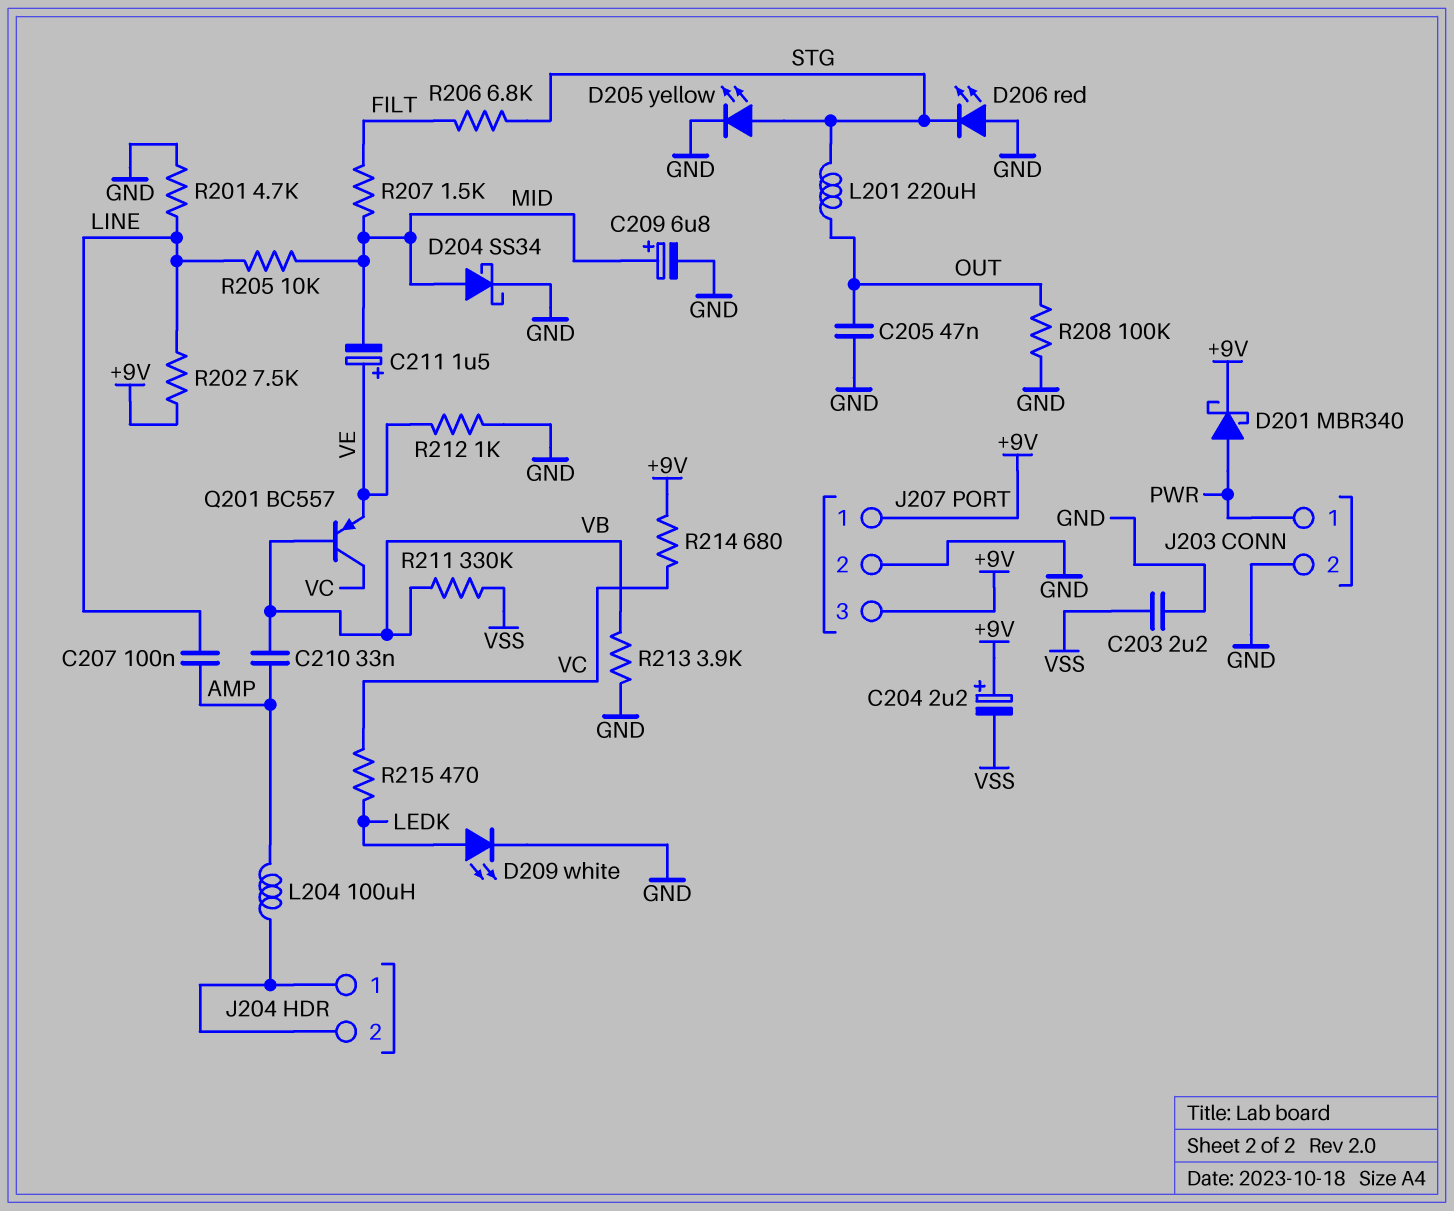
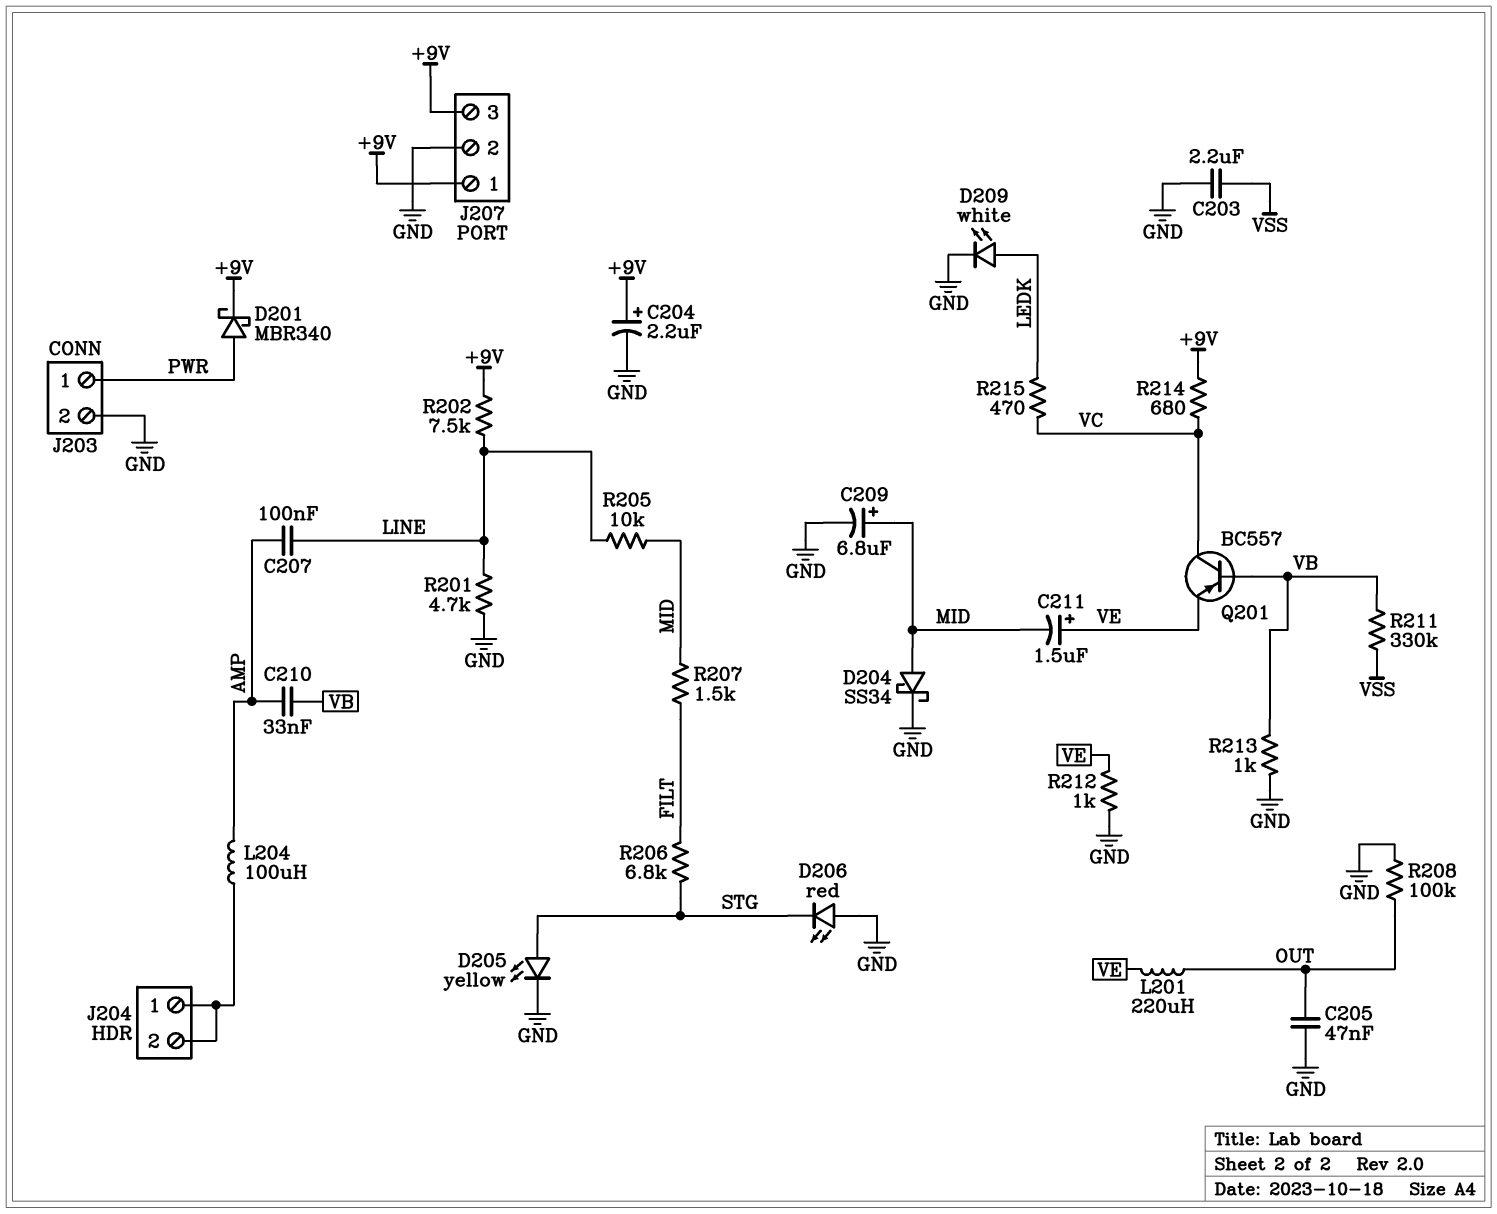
C204: 2.2uF (plus +9V, minus VSS) -> 2.2uF (plus +9V, minus GND)
L201: 220uH (OUT, STG) -> 220uH (OUT, VE)
R213: 3.9k (GND, VB) -> 1k (GND, VB)

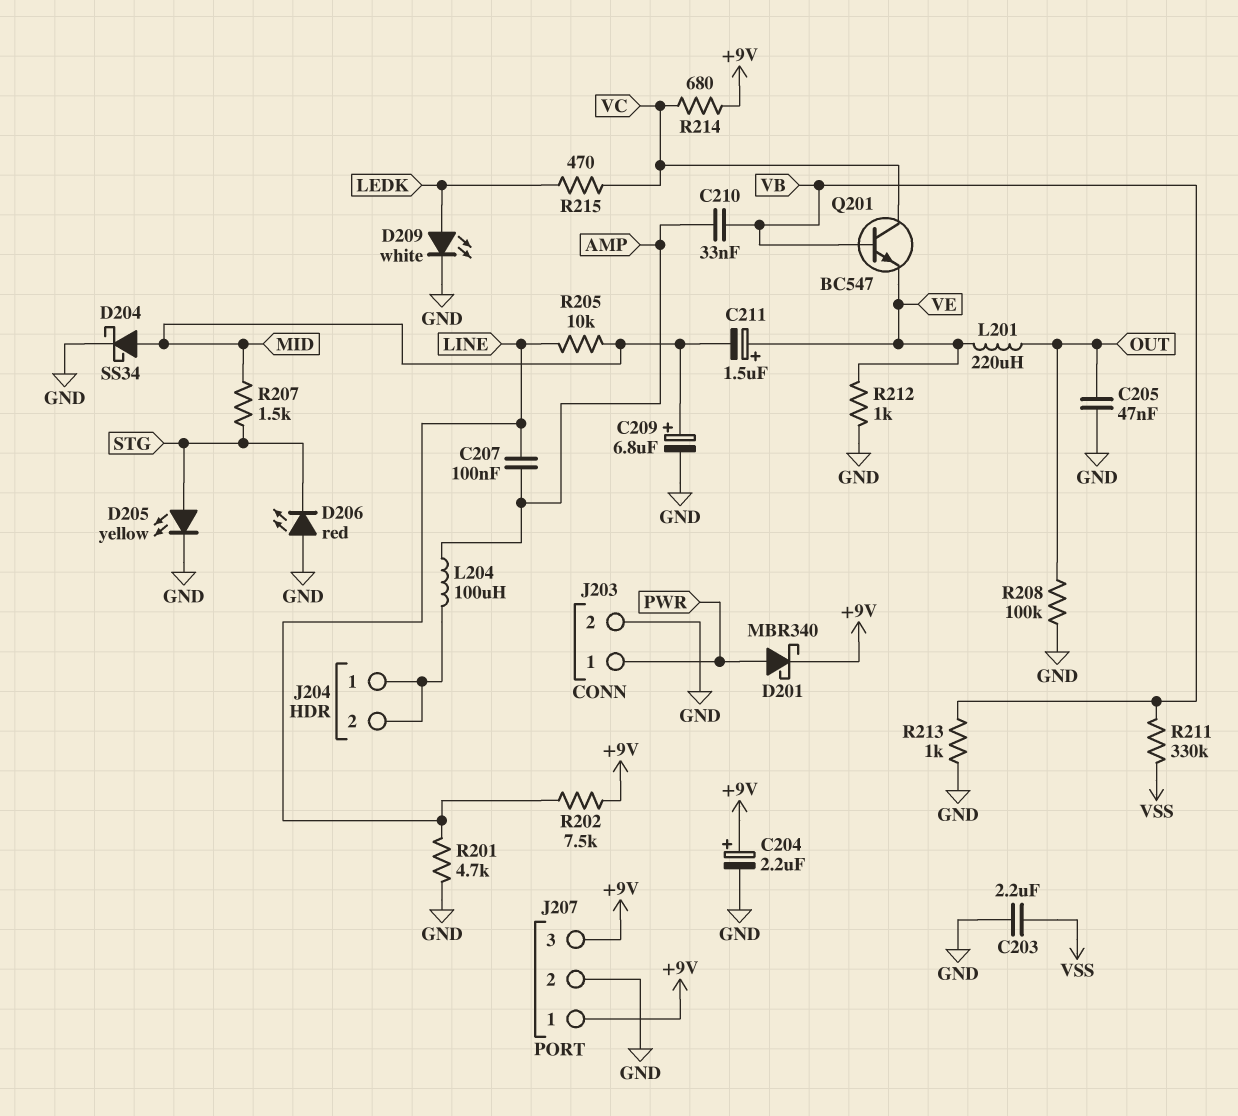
Q201: PNP BC557 (B VB, C VC, E VE) -> NPN BC547 (B VB, C VC, E VE)
R206: 6.8k (FILT, STG) -> none
R207: 1.5k (FILT, MID) -> 1.5k (MID, STG)

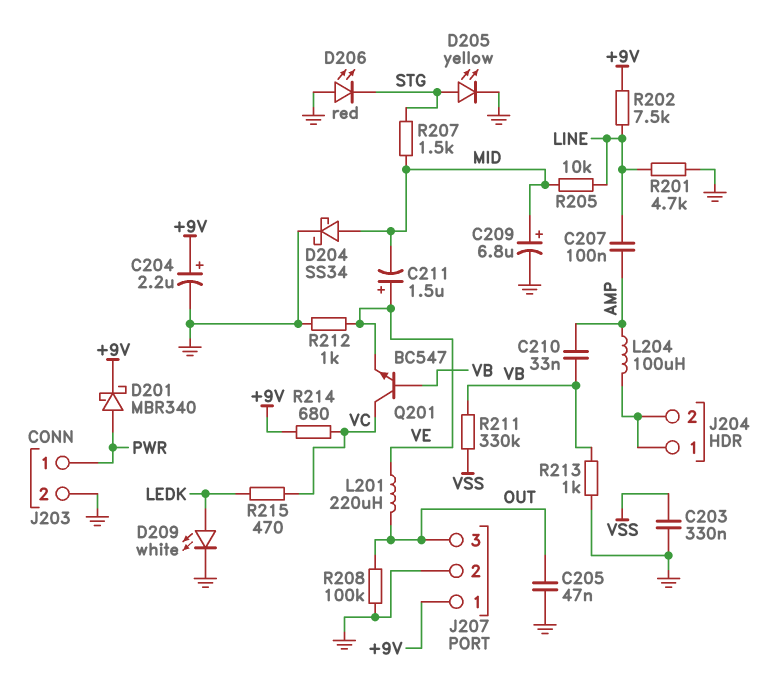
C203: 2.2uF (GND, VSS) -> 330nF (GND, VSS)
J207 pin 3: +9V -> OUT

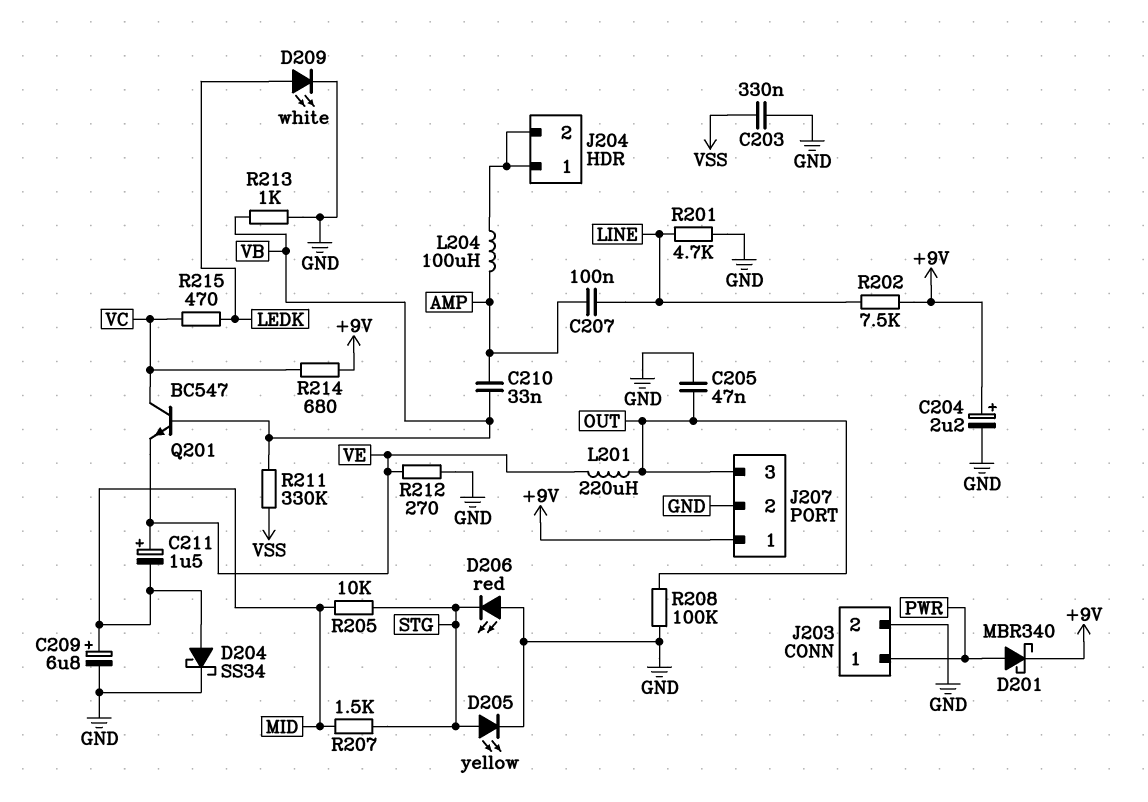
R205: 10k (LINE, MID) -> 10k (MID, STG)
R212: 1k (GND, VE) -> 270 (GND, VE)

